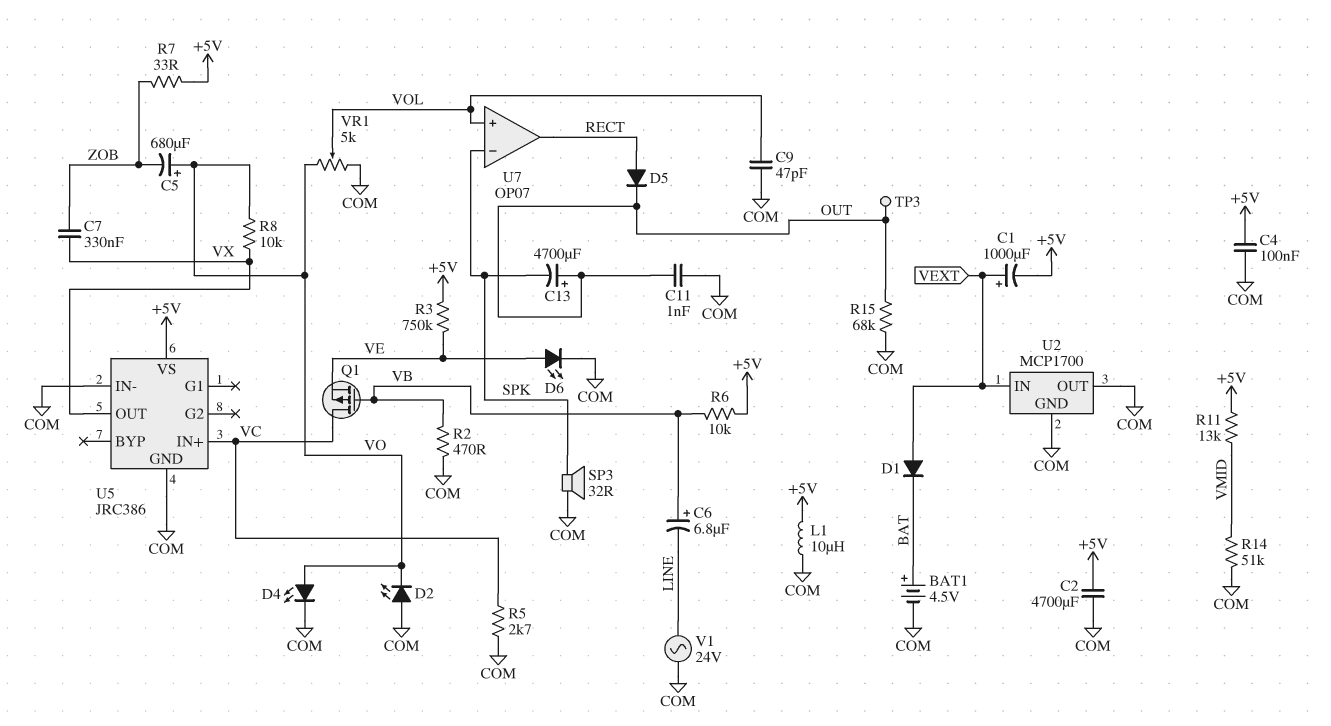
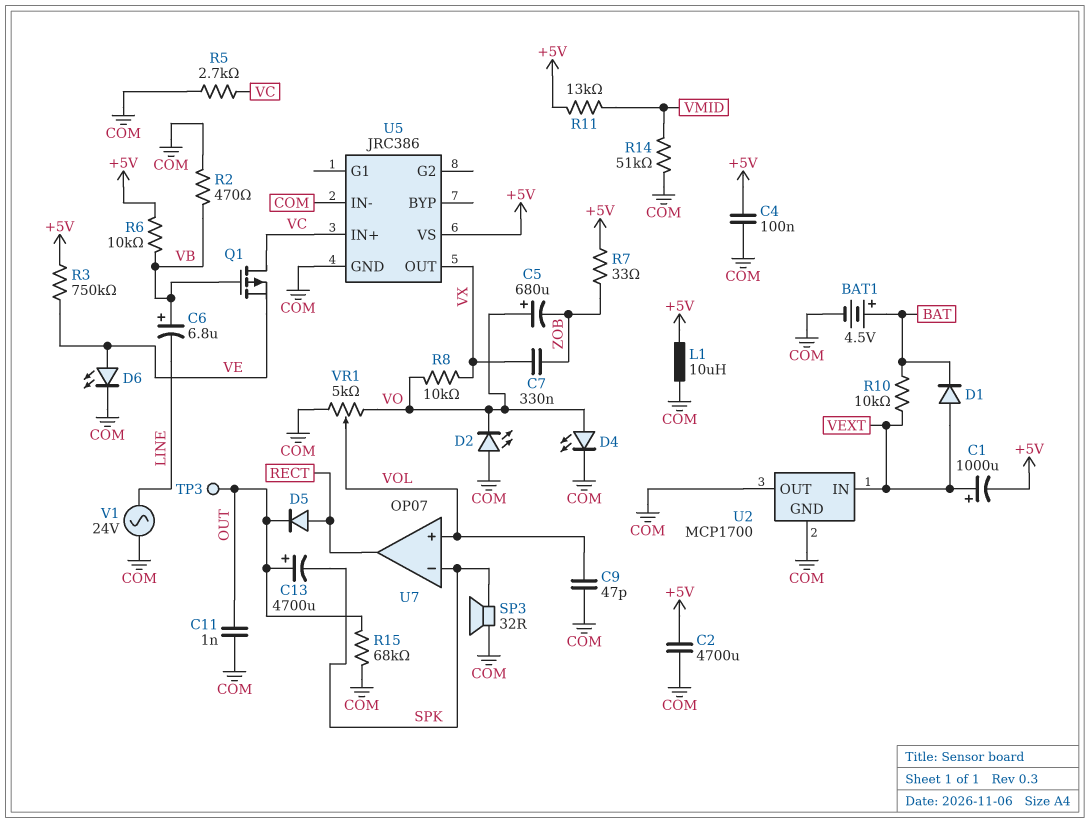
R10: none -> 10k (BAT, VEXT)

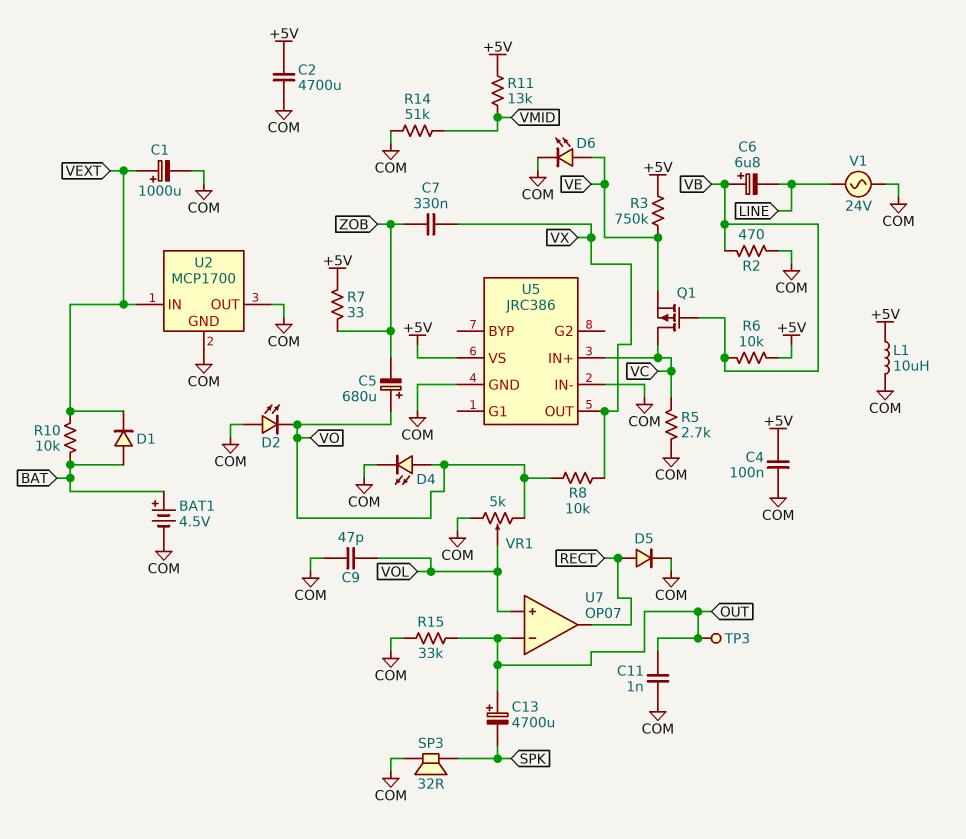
C1: 1000uF (plus VEXT, minus +5V) -> 1000uF (plus VEXT, minus COM)
D1: diode (A VEXT, K BAT) -> diode (A BAT, K VEXT)
D5: diode (A RECT, K OUT) -> diode (A RECT, K COM)
R15: 68k (COM, OUT) -> 33k (COM, OUT)
U7 pin in-: SPK -> OUT

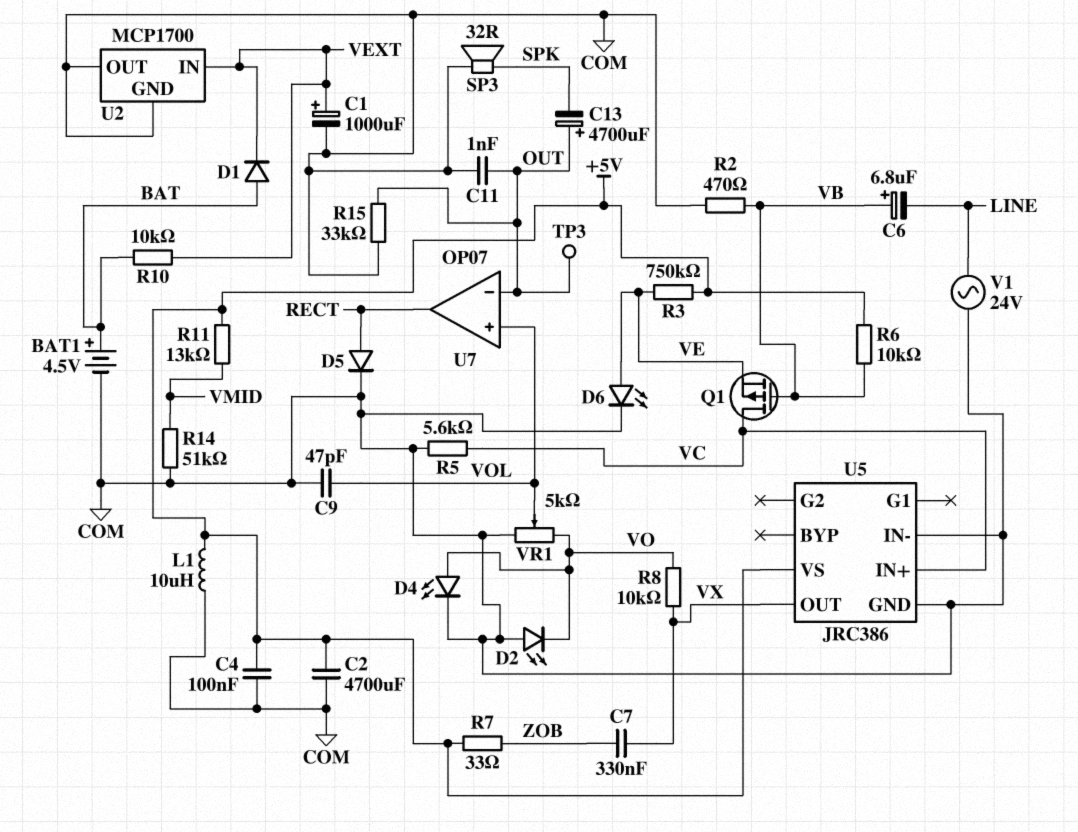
C5: 680uF (plus VO, minus ZOB) -> none
R5: 2.7k (COM, VC) -> 5.6k (COM, VC)

